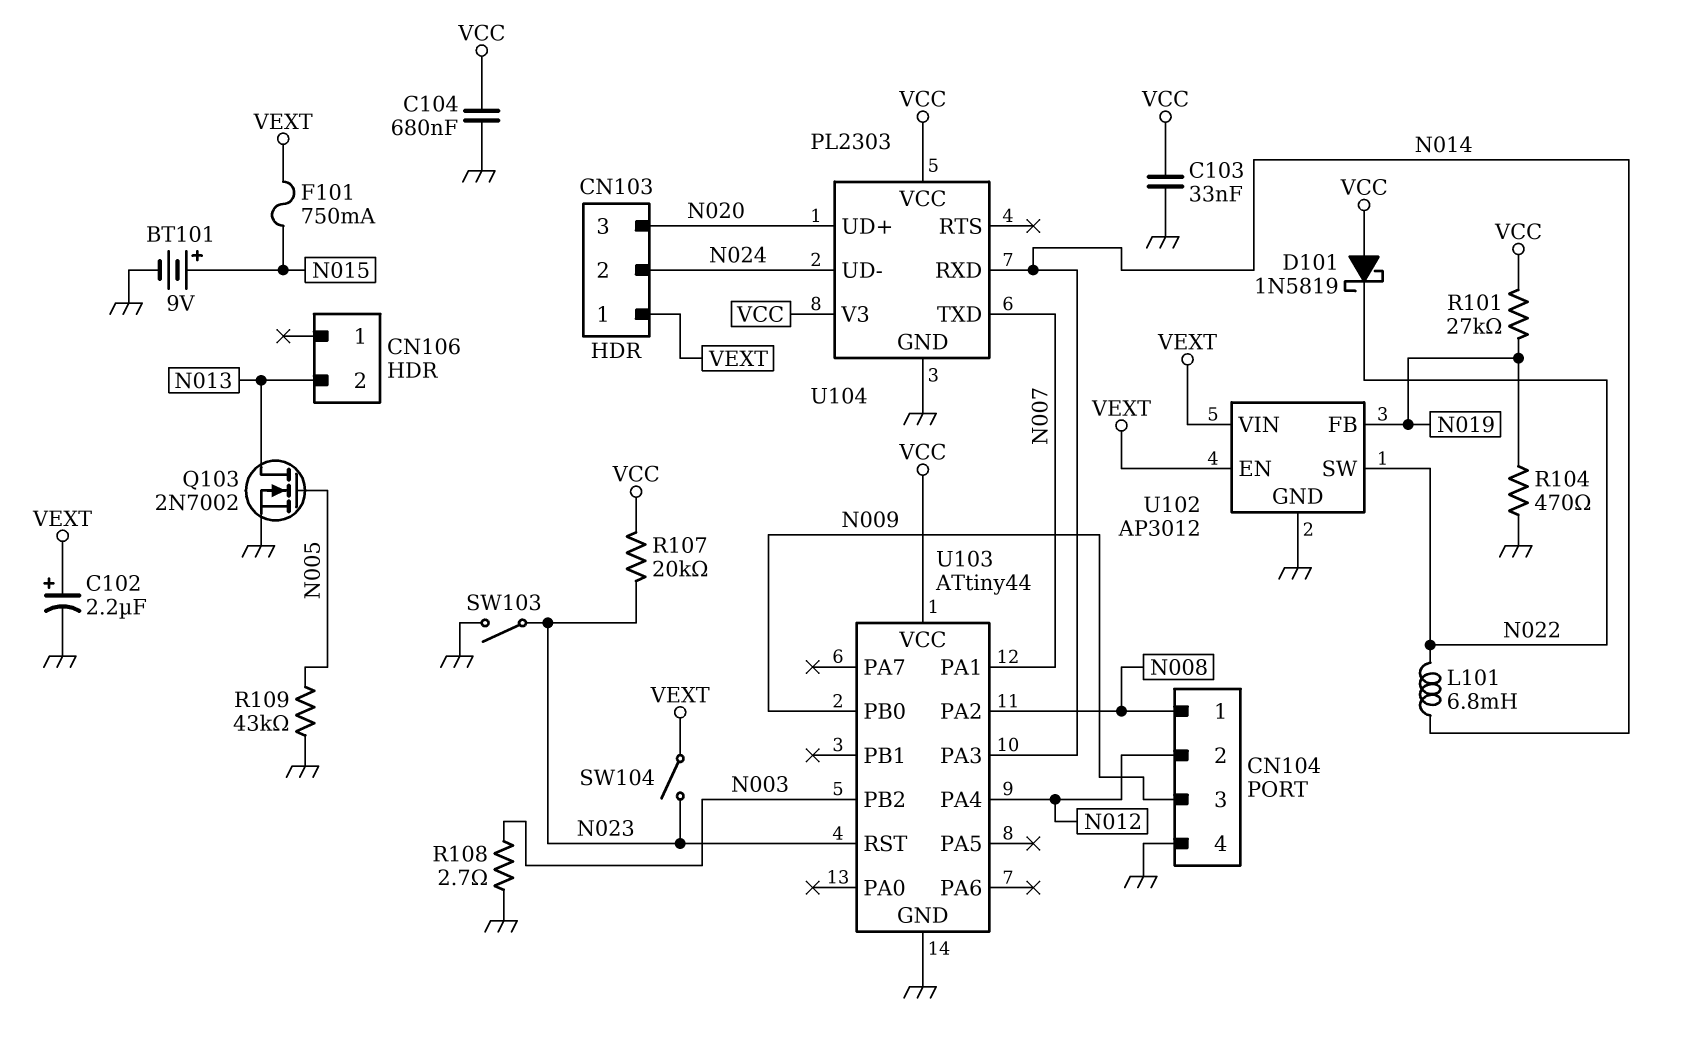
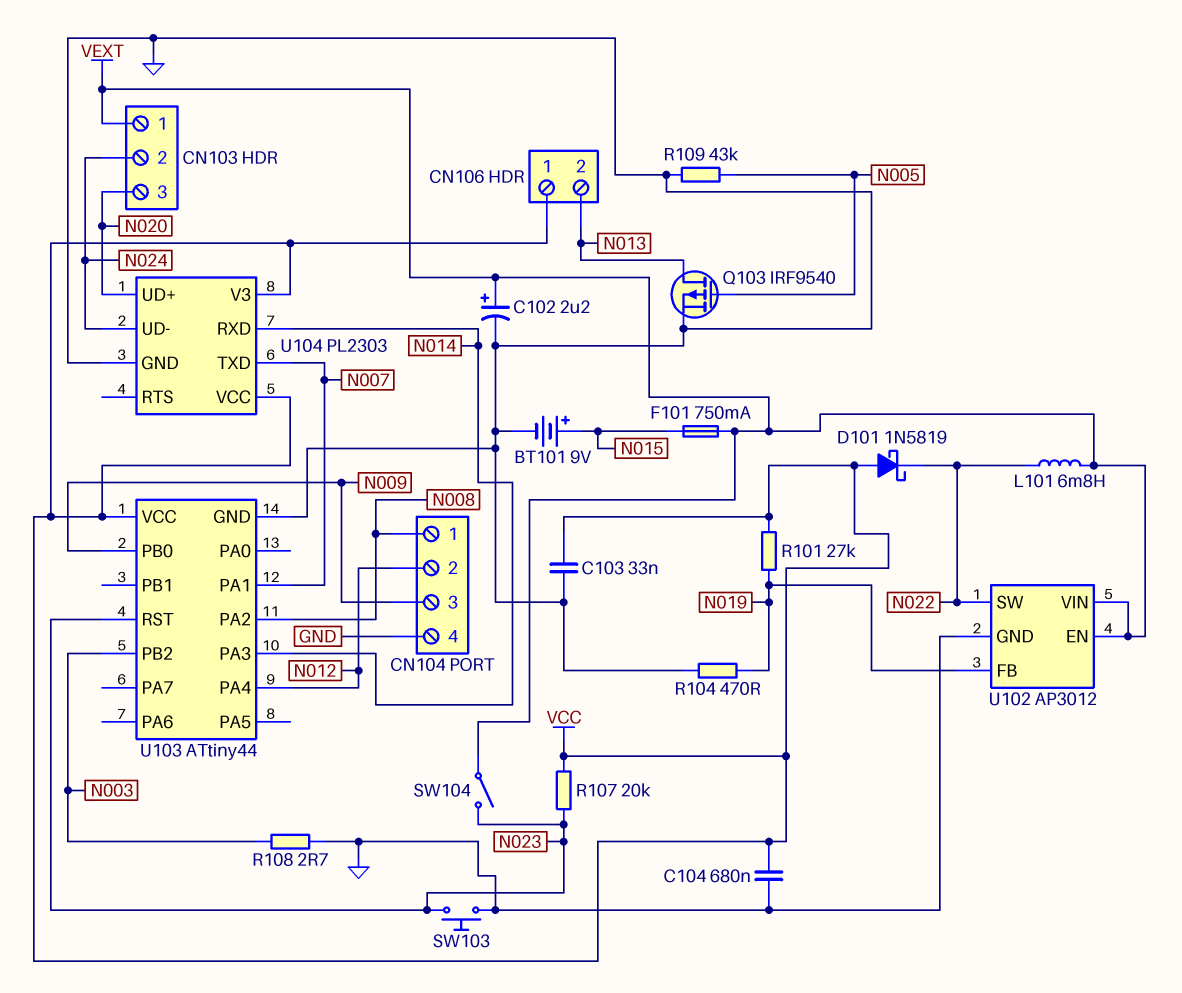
CN106 pin 1: none -> VCC
L101: 6.8mH (N014, N022) -> 6.8mH (N022, VEXT)
Q103: NMOS 2N7002 (G N005, D N013, S GND) -> PMOS IRF9540 (G N005, D N013, S GND)
SW103: switch (GND, N023) -> button (GND, N023)

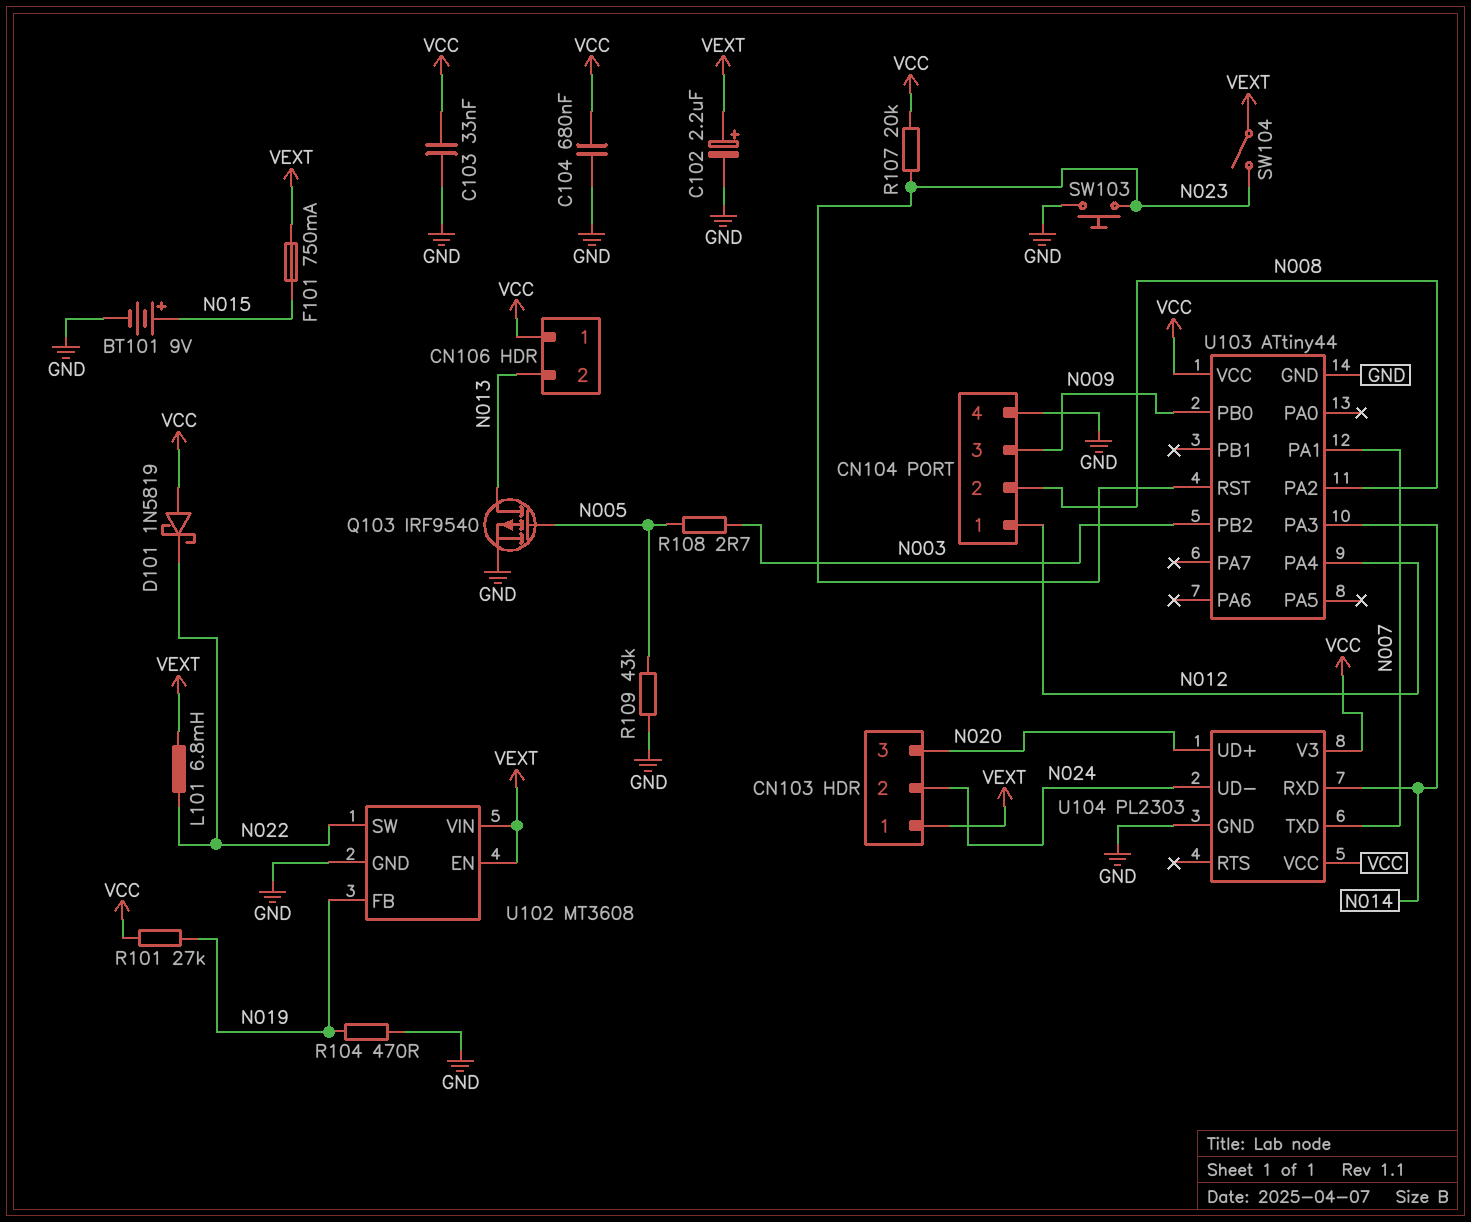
CN104 pin 1: N008 -> N012
CN104 pin 2: N012 -> N008
R108: 2.7 (GND, N003) -> 2.7 (N003, N005)
U102: AP3012 -> MT3608

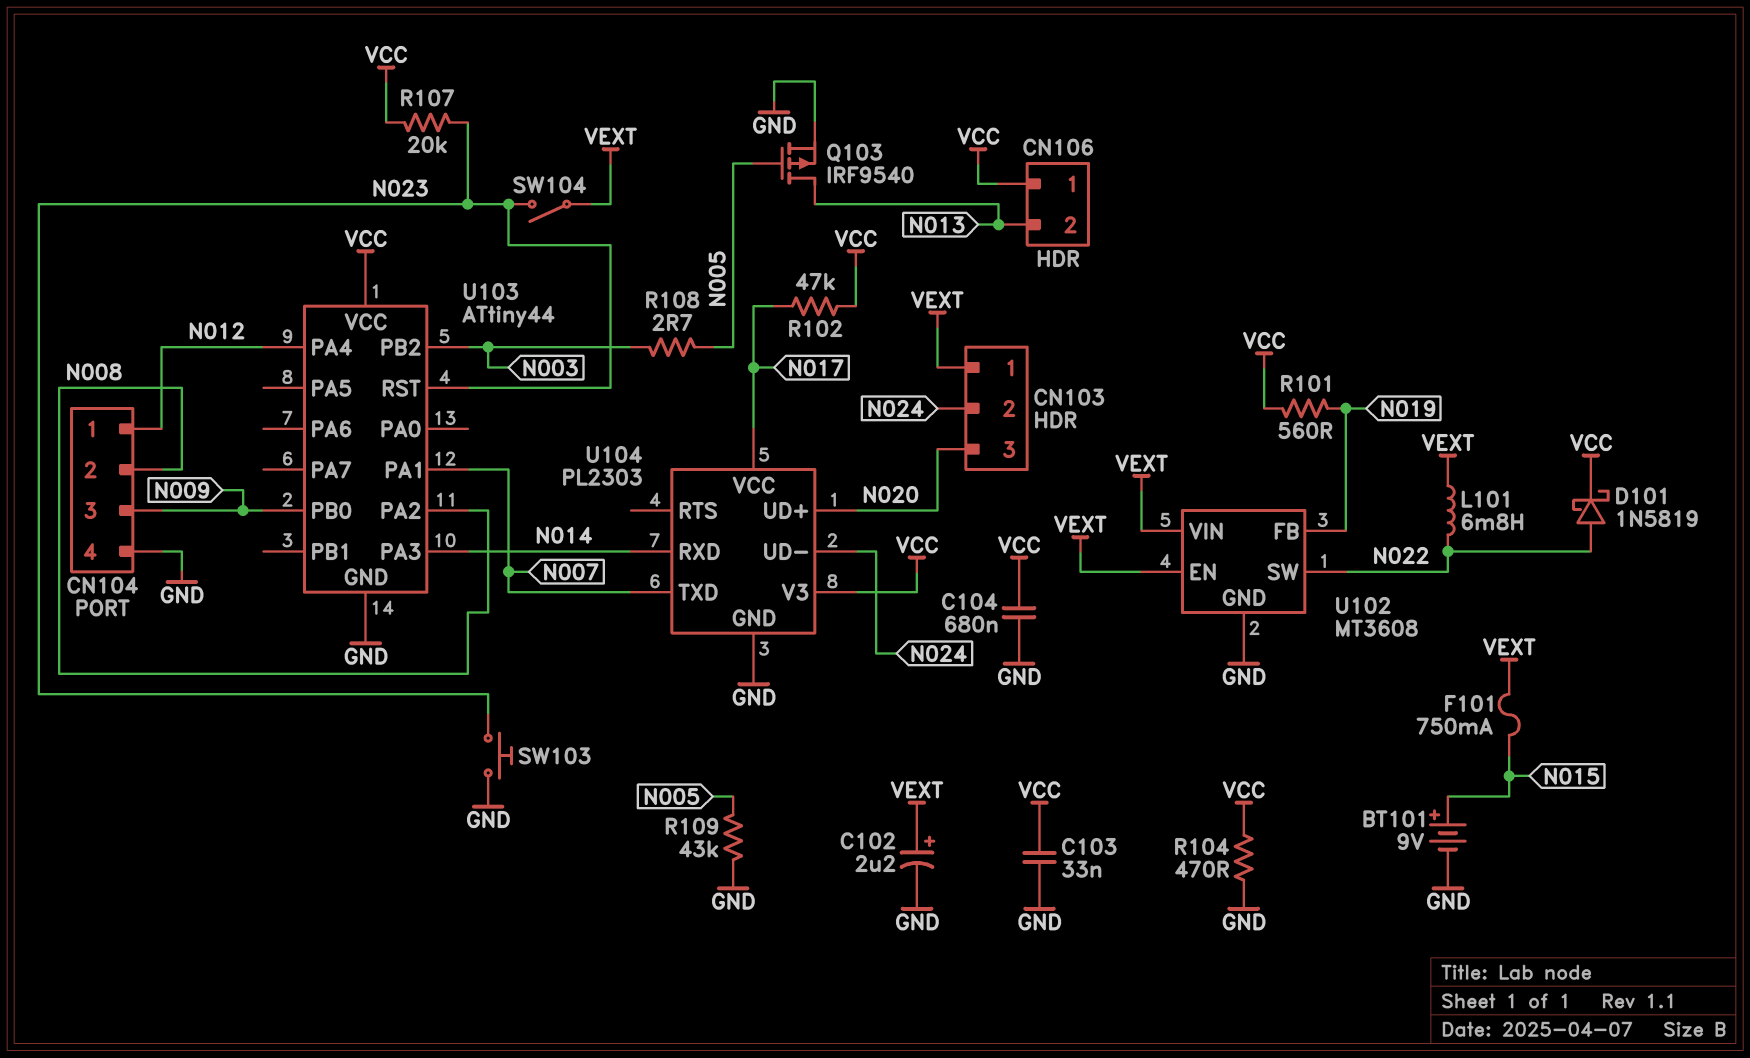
D101: schottky 1N5819 (A VCC, K N022) -> schottky 1N5819 (A N022, K VCC)
R101: 27k (N019, VCC) -> 560 (N019, VCC)
R102: none -> 47k (N017, VCC)
R104: 470 (GND, N019) -> 470 (GND, VCC)
U104 pin VCC: VCC -> N017

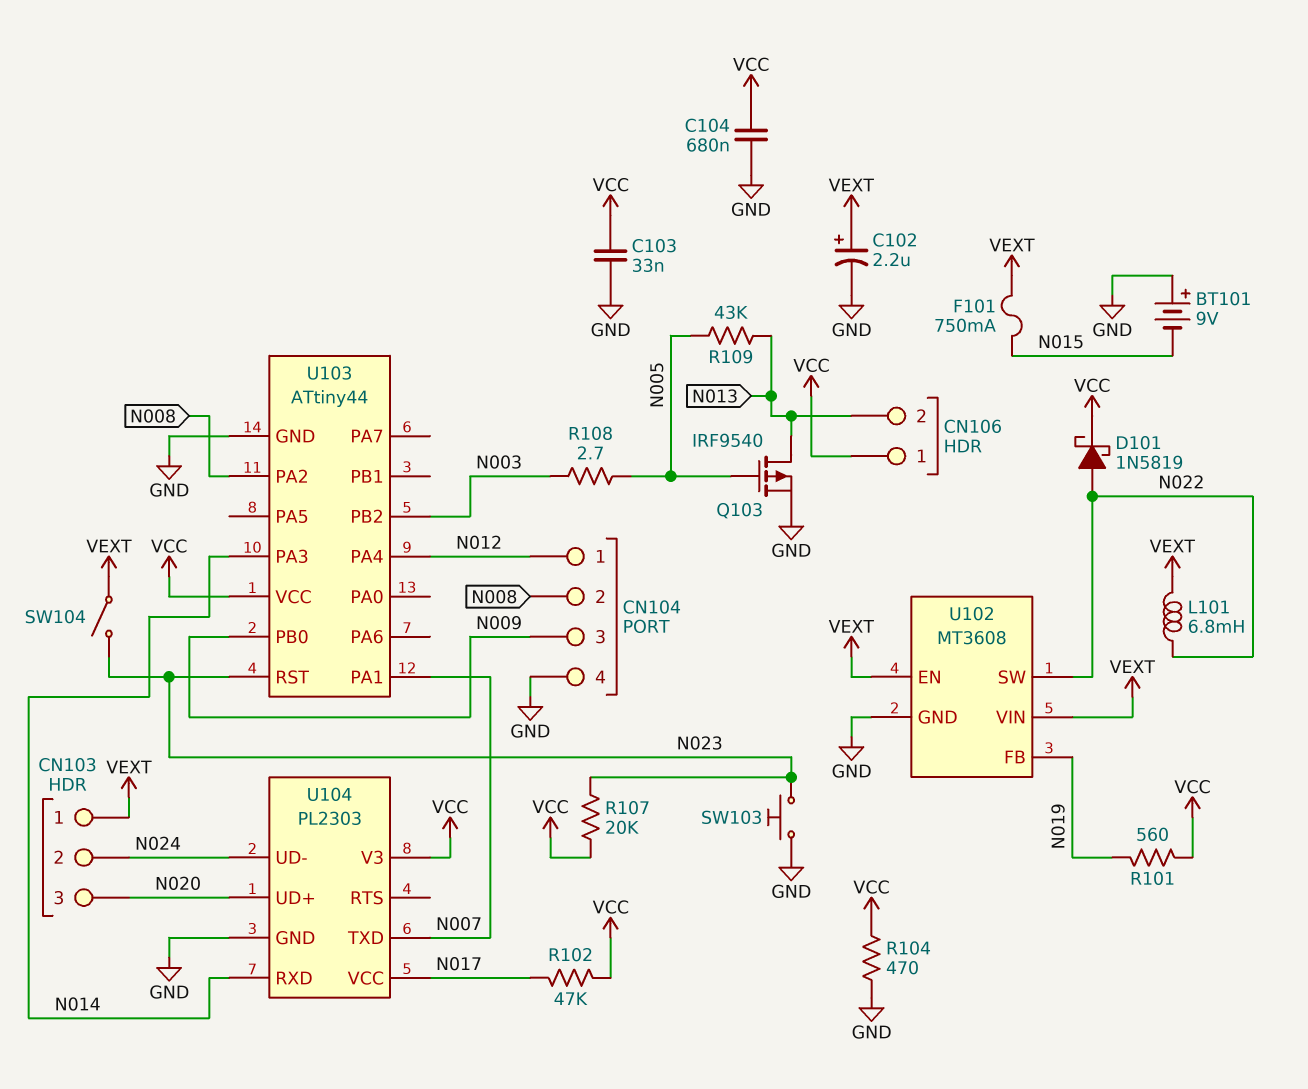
BT101: 9V (plus N015, minus GND) -> 9V (plus GND, minus N015)
R109: 43k (GND, N005) -> 43k (N005, N013)

